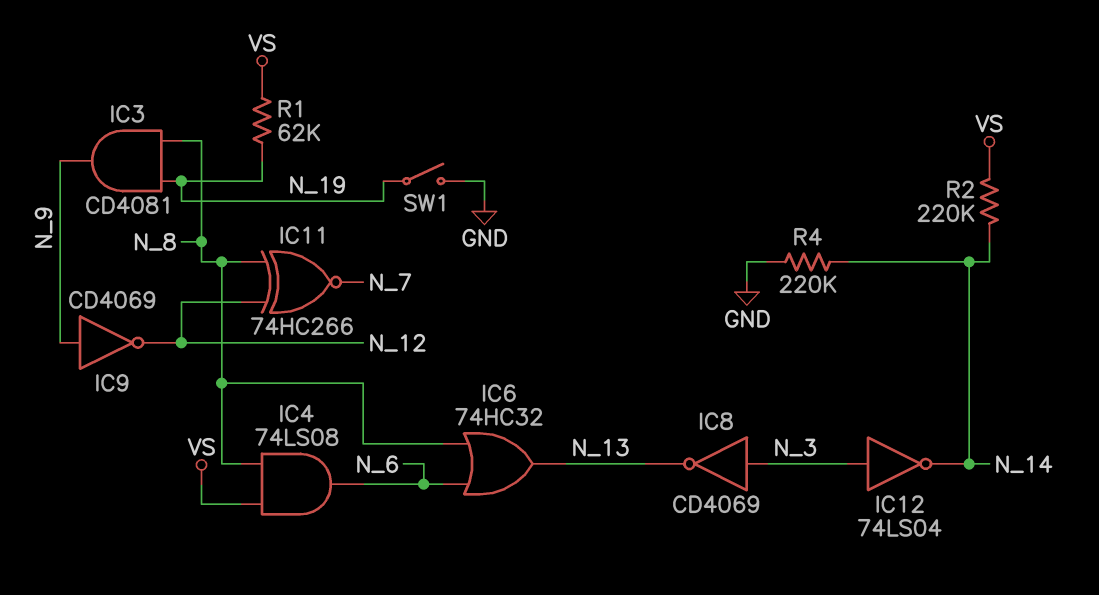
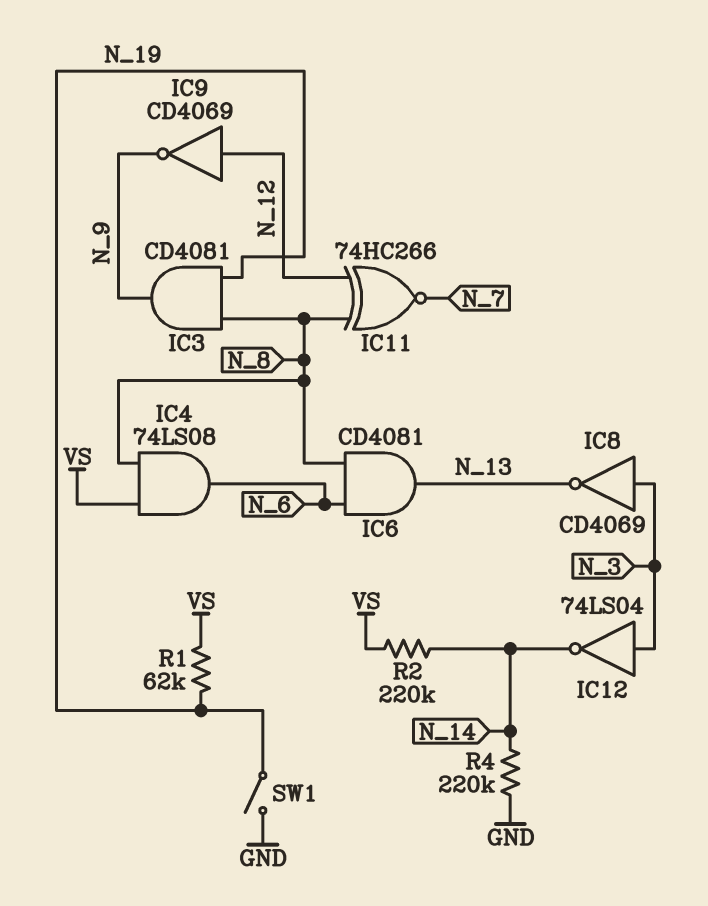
IC6: OR 74HC32 (in N_6, in N_8, out N_13) -> AND CD4081 (in N_6, in N_8, out N_13)
IC9: NOT CD4069 (in N_9, out N_12) -> NOT CD4069 (in N_12, out N_9)

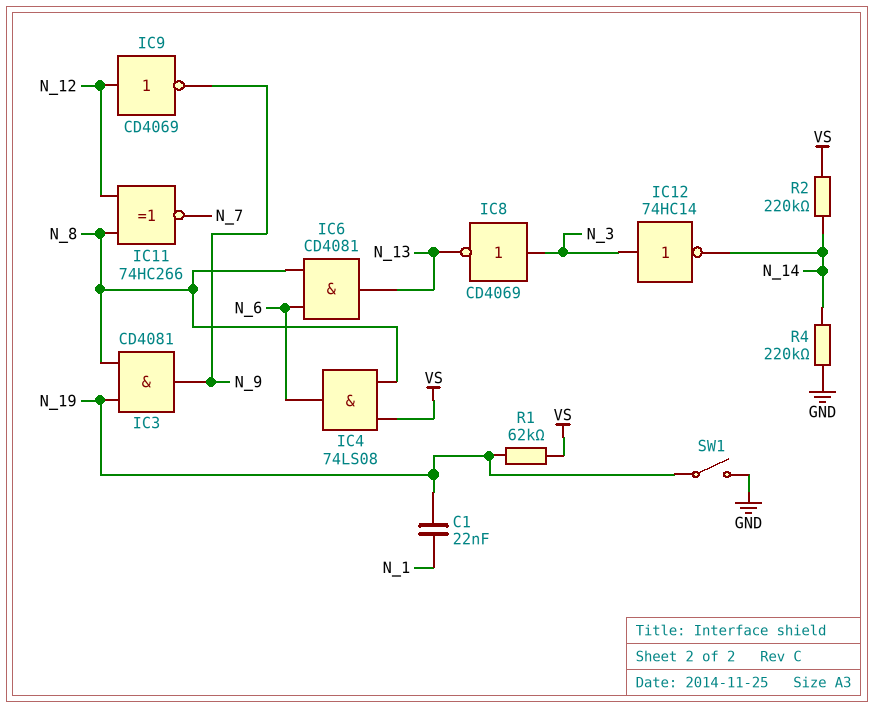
C1: none -> 22nF (N_1, N_19)
IC12: NOT 74LS04 (in N_3, out N_14) -> NOT 74HC14 (in N_3, out N_14)

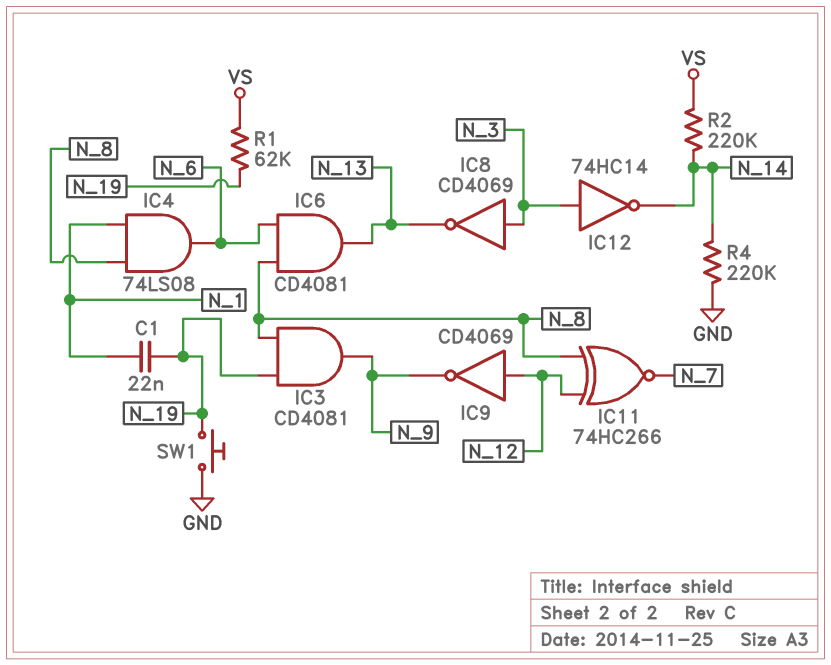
IC4: AND 74LS08 (in N_8, in VS, out N_6) -> AND 74LS08 (in N_1, in N_8, out N_6)
SW1: switch (GND, N_19) -> button (GND, N_19)

